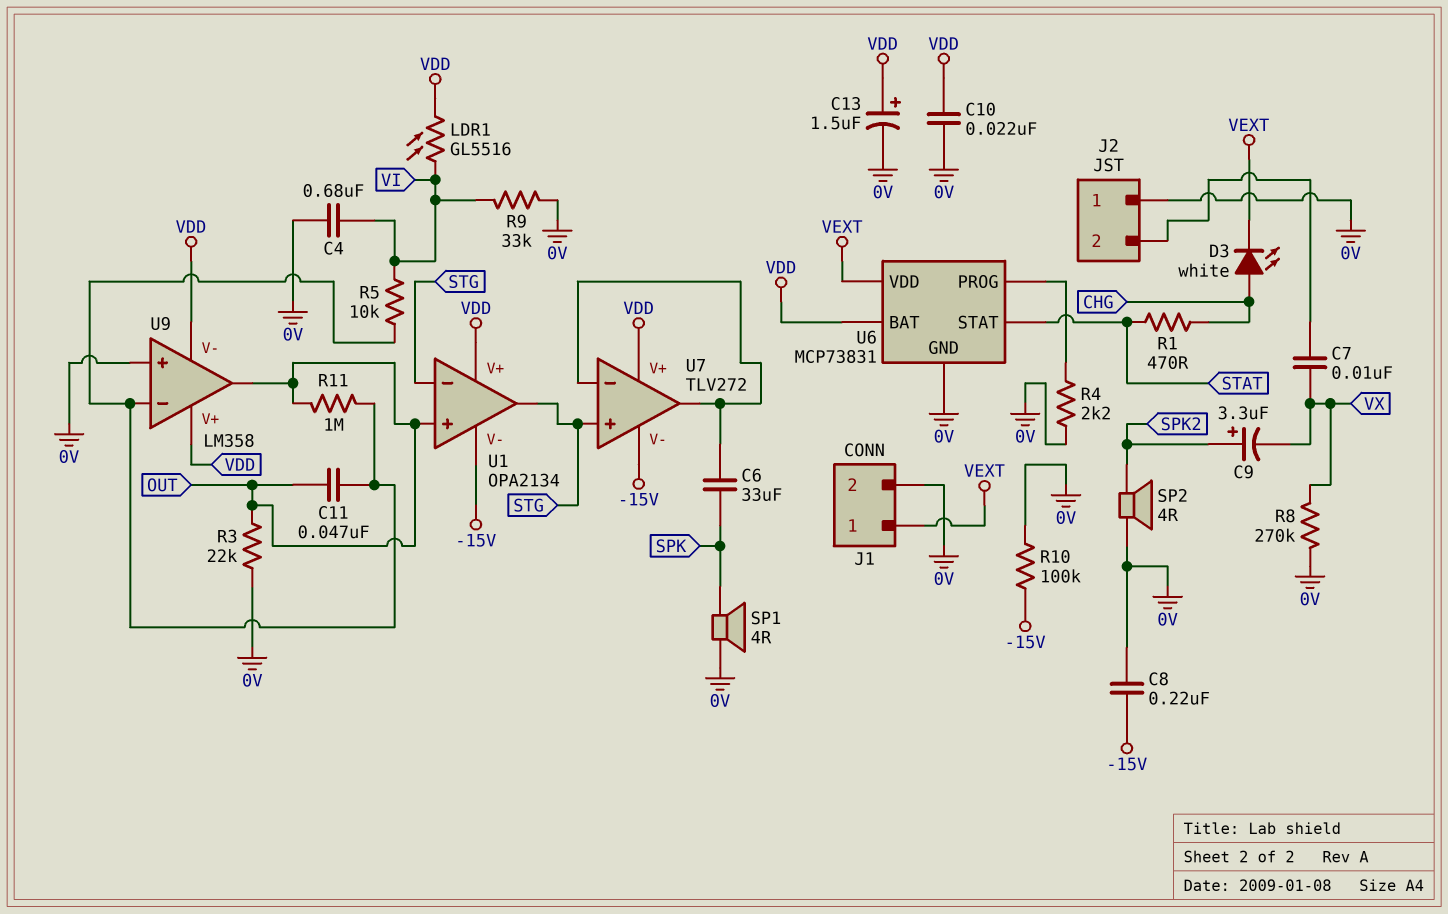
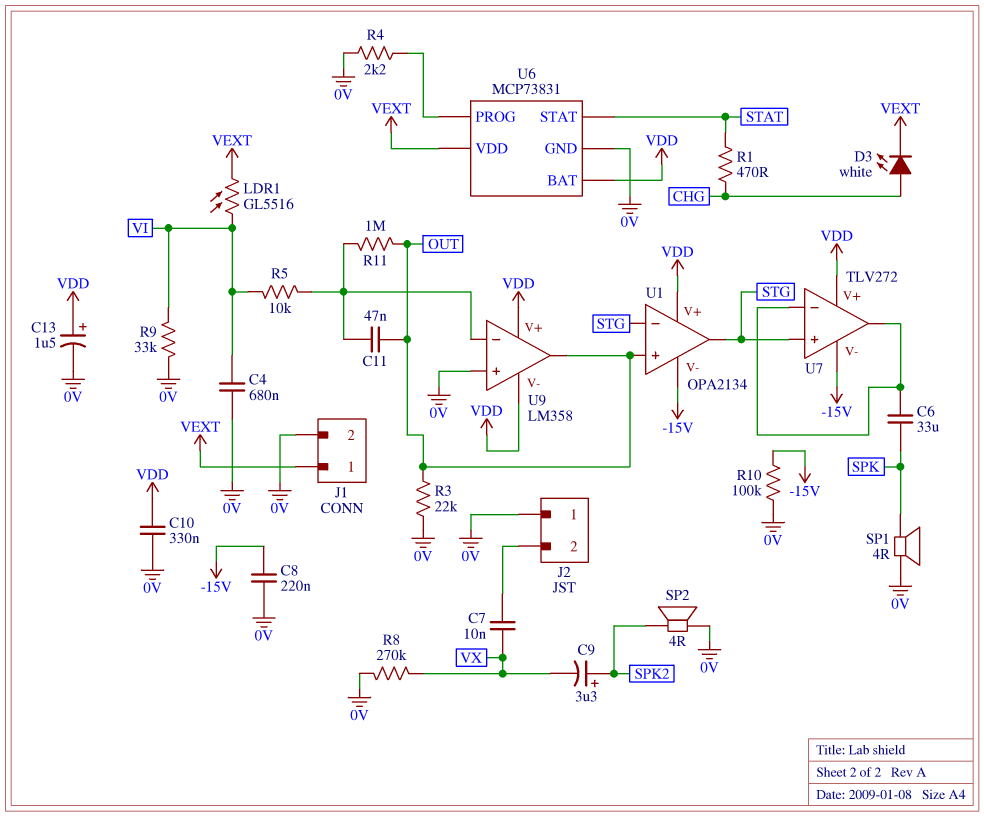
C10: 22nF (0V, VDD) -> 330nF (0V, VDD)
LDR1: GL5516 (VDD, VI) -> GL5516 (VEXT, VI)

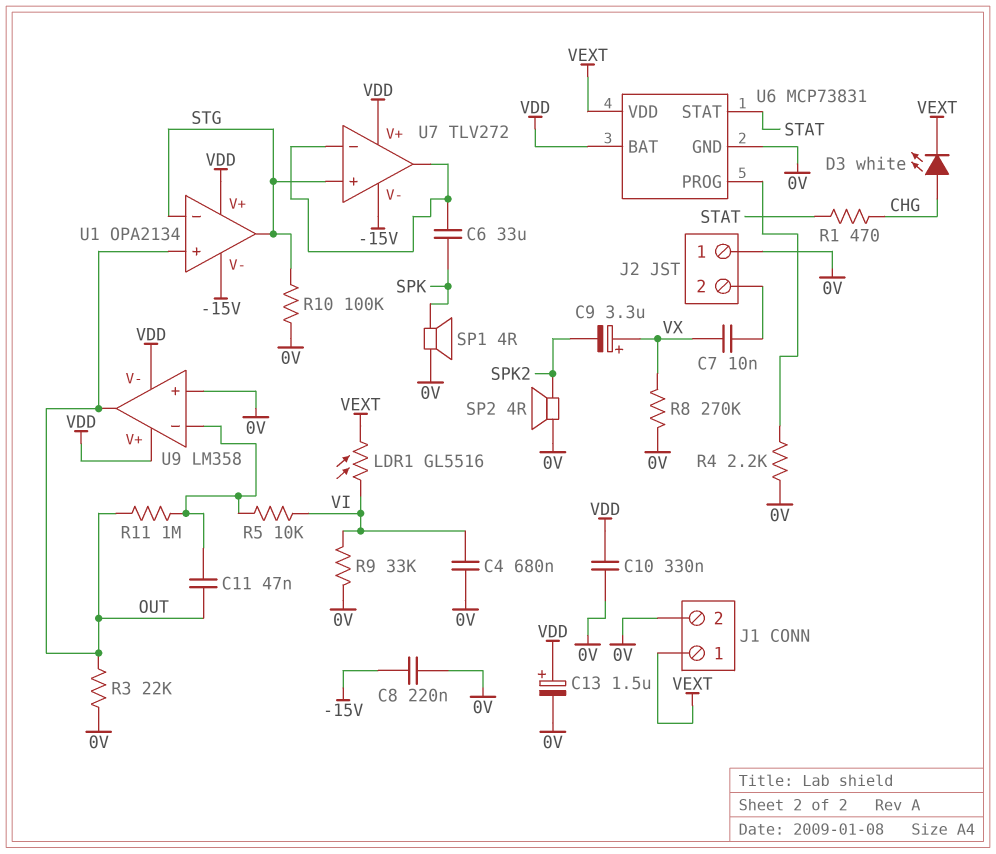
C9: 3.3uF (plus SPK2, minus VX) -> 3.3uF (plus VX, minus SPK2)
R10: 100k (-15V, 0V) -> 100k (0V, STG)

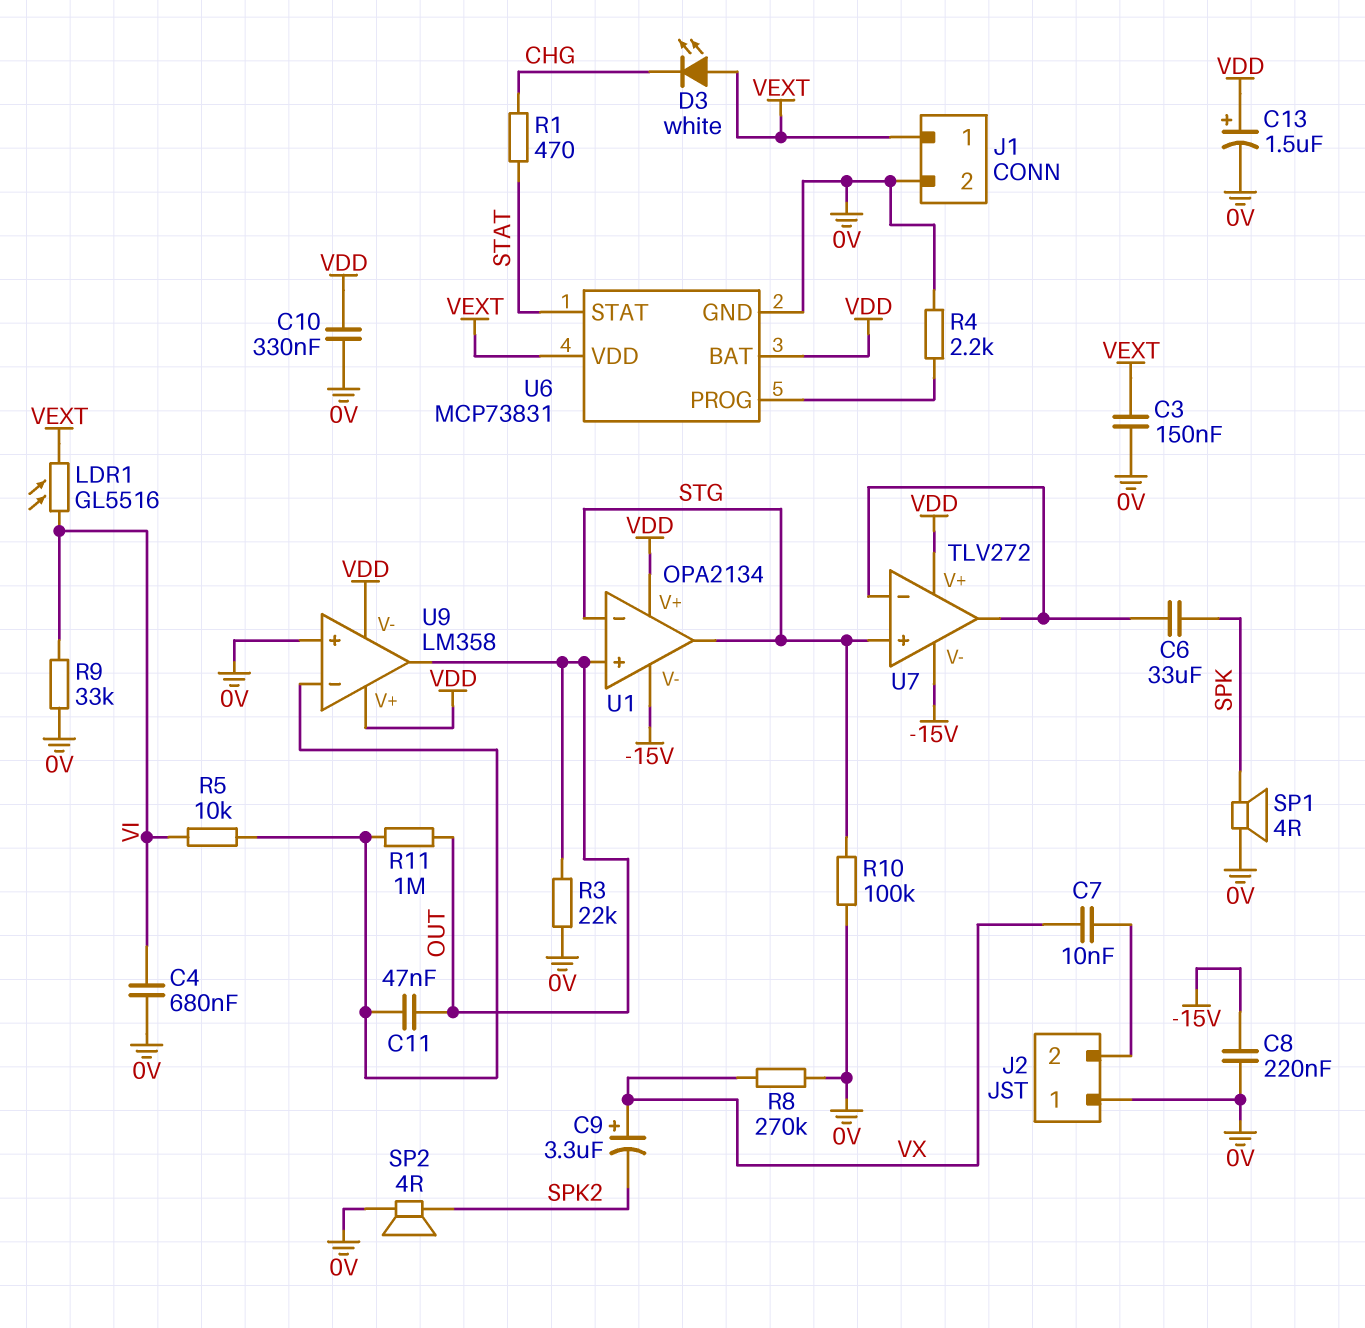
C3: none -> 150nF (0V, VEXT)
D3: LED white (A CHG, K VEXT) -> LED white (A VEXT, K CHG)

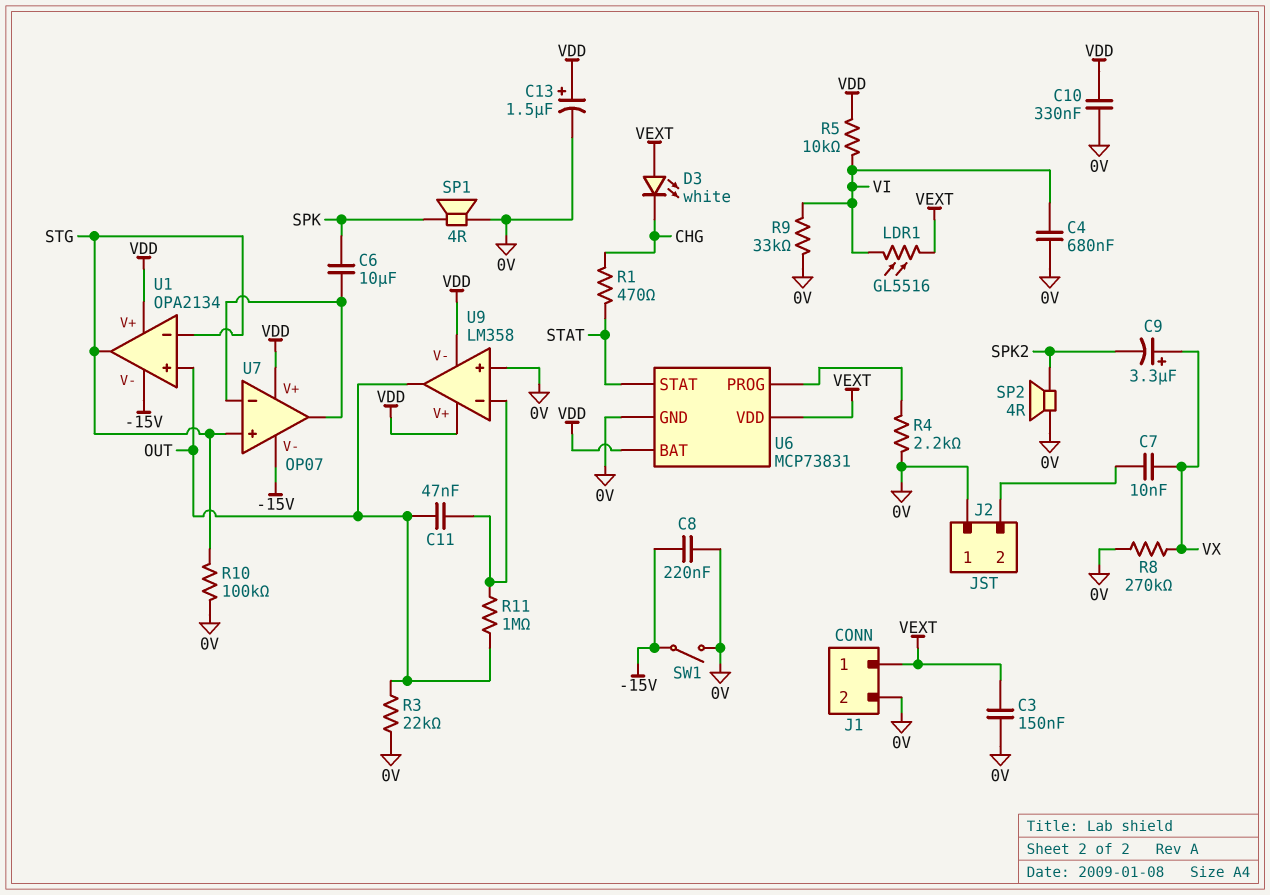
C6: 33uF (SPK, U7/in-) -> 10uF (SPK, U7/in-)
R5: 10k (U9/in-, VI) -> 10k (VDD, VI)
SW1: none -> switch (-15V, 0V)
U7: TLV272 -> OP07

